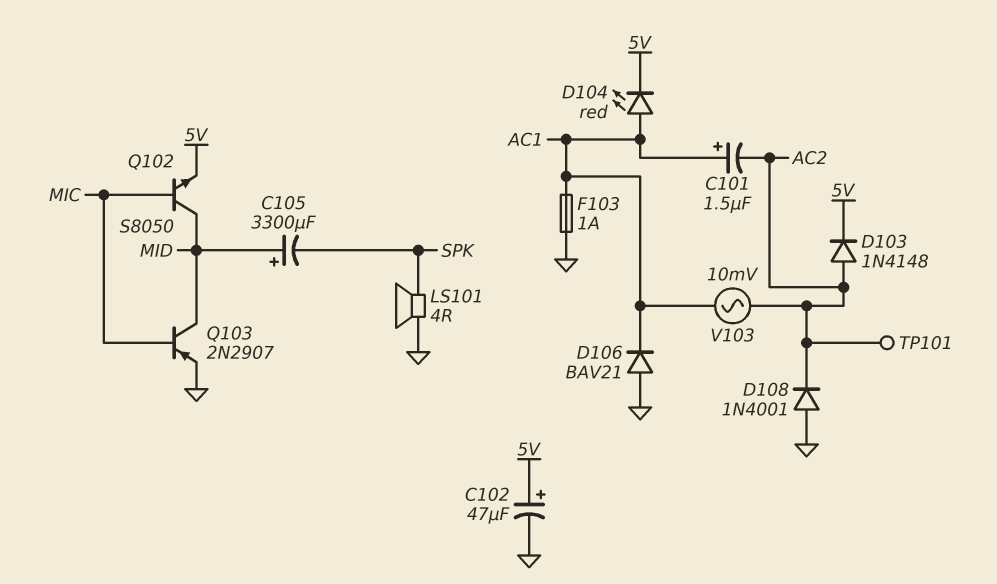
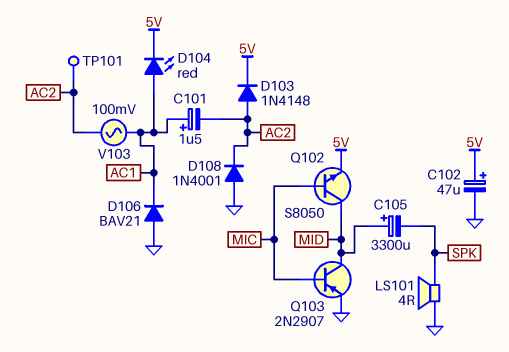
F103: 1A (AC1, GND) -> none
V103: AC 10mV (AC1, AC2) -> AC 100mV (AC1, AC2)

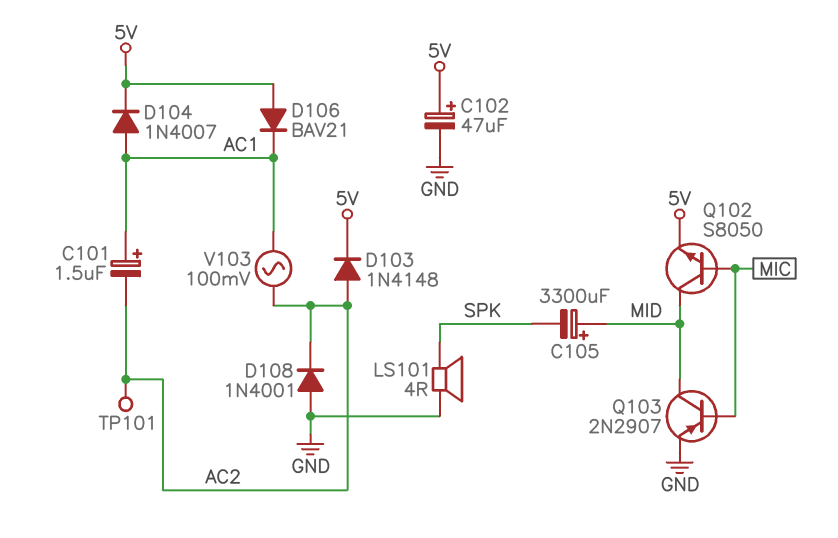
D104: LED red (A AC1, K 5V) -> diode 1N4007 (A AC1, K 5V)
D106: diode BAV21 (A GND, K AC1) -> diode BAV21 (A 5V, K AC1)

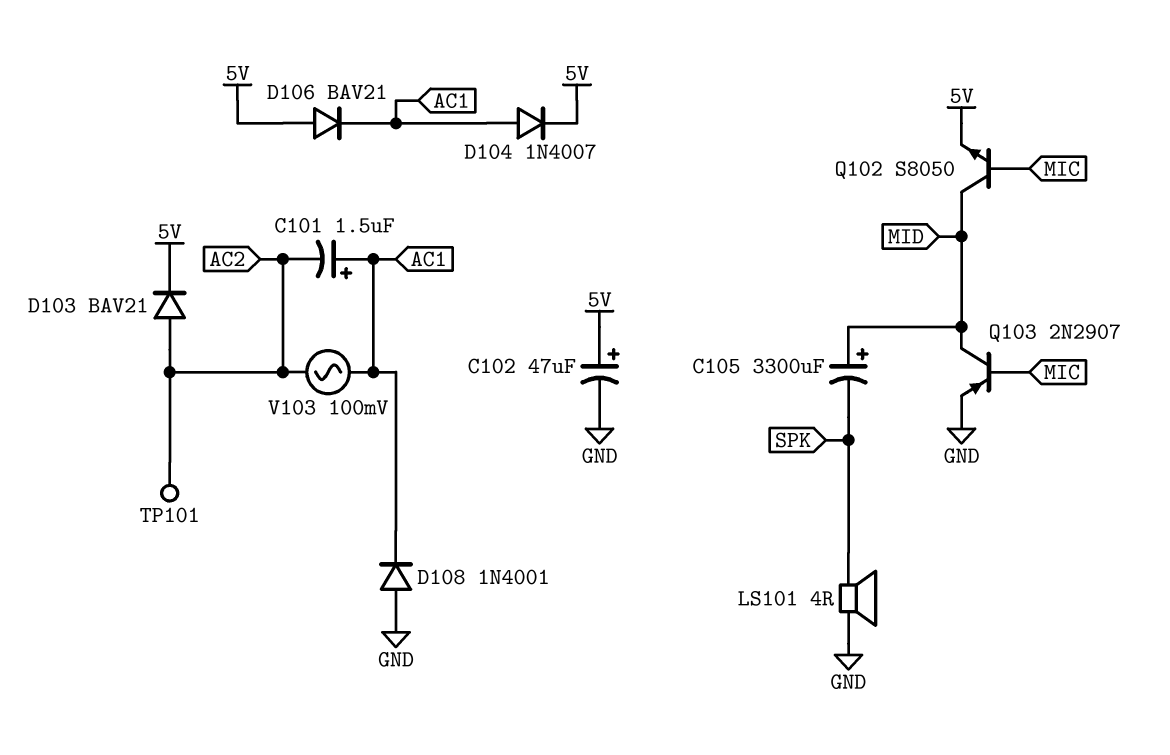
D103: diode 1N4148 (A AC2, K 5V) -> diode BAV21 (A AC2, K 5V)
D108: diode 1N4001 (A GND, K AC2) -> diode 1N4001 (A GND, K AC1)

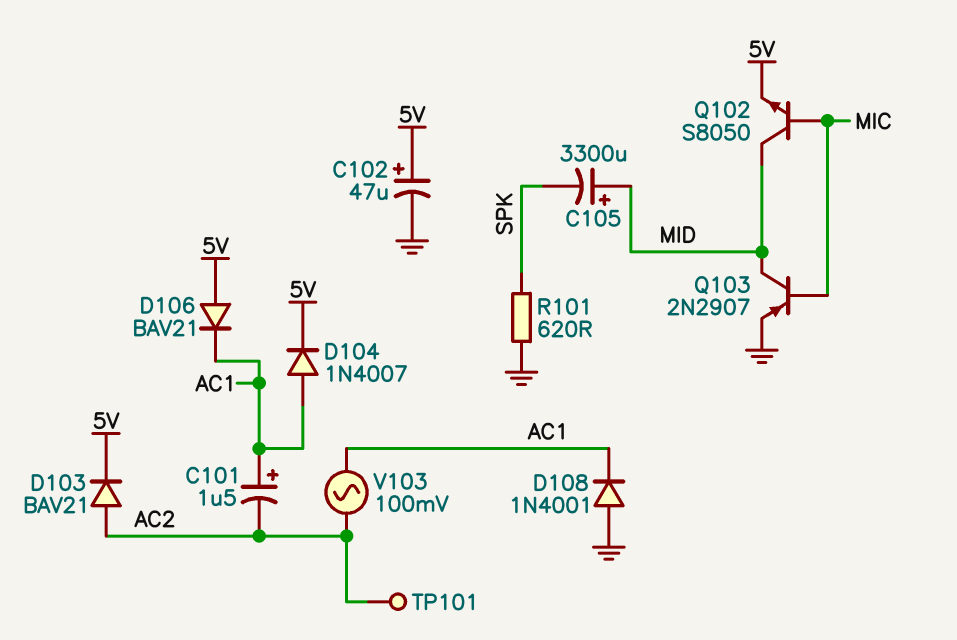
LS101: speaker 4R (GND, SPK) -> none
R101: none -> 620 (GND, SPK)

